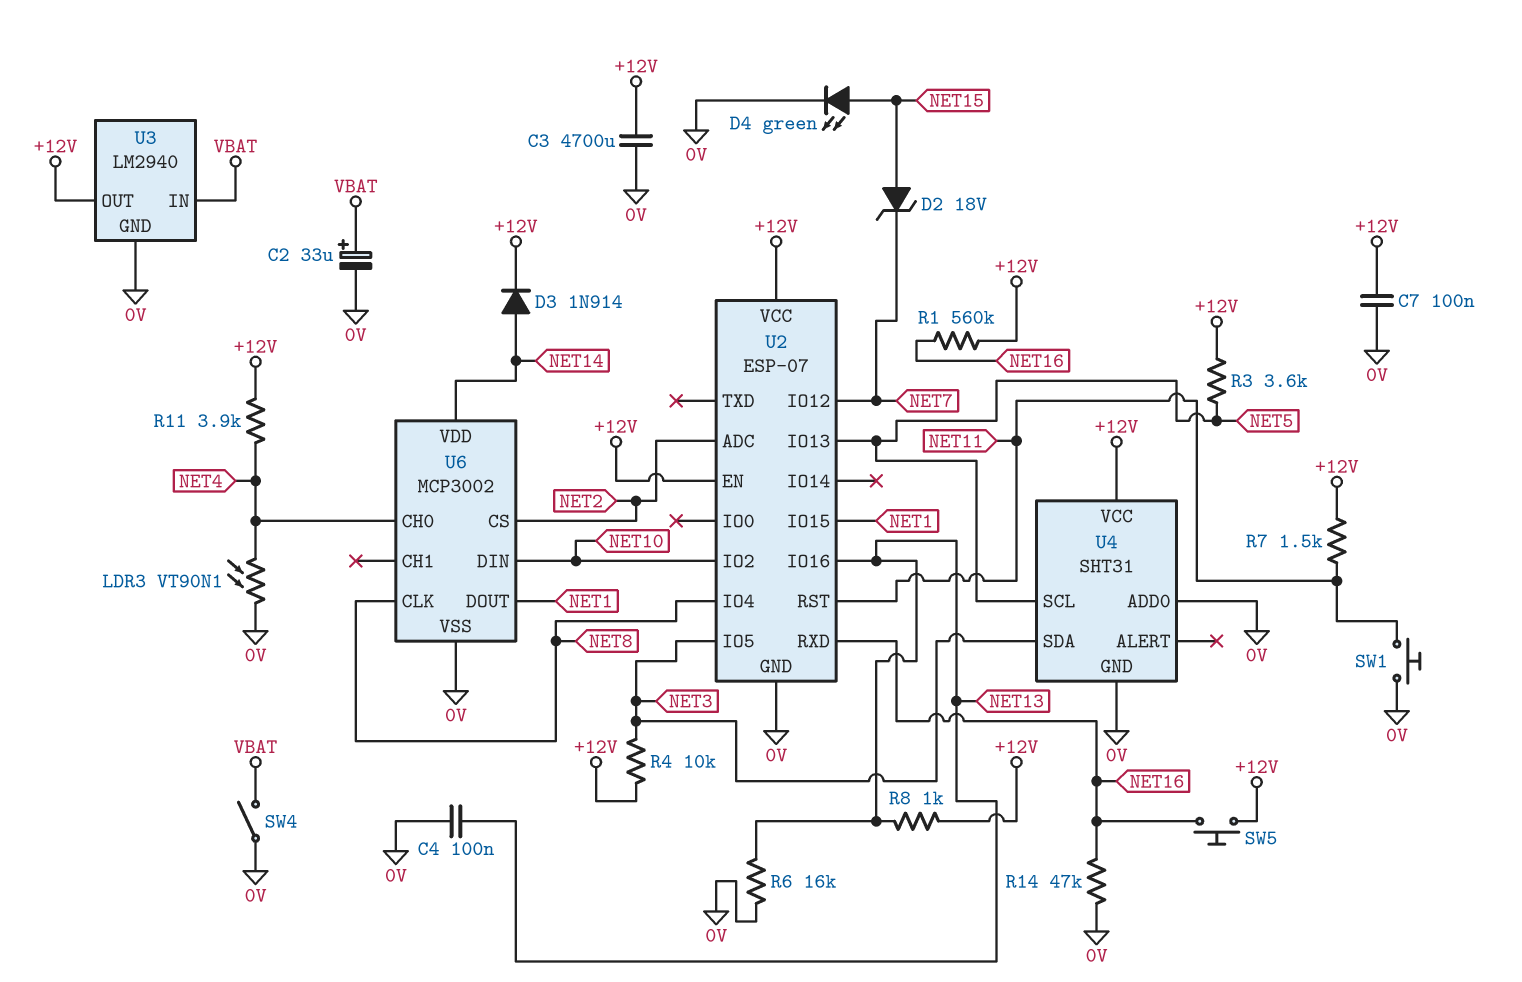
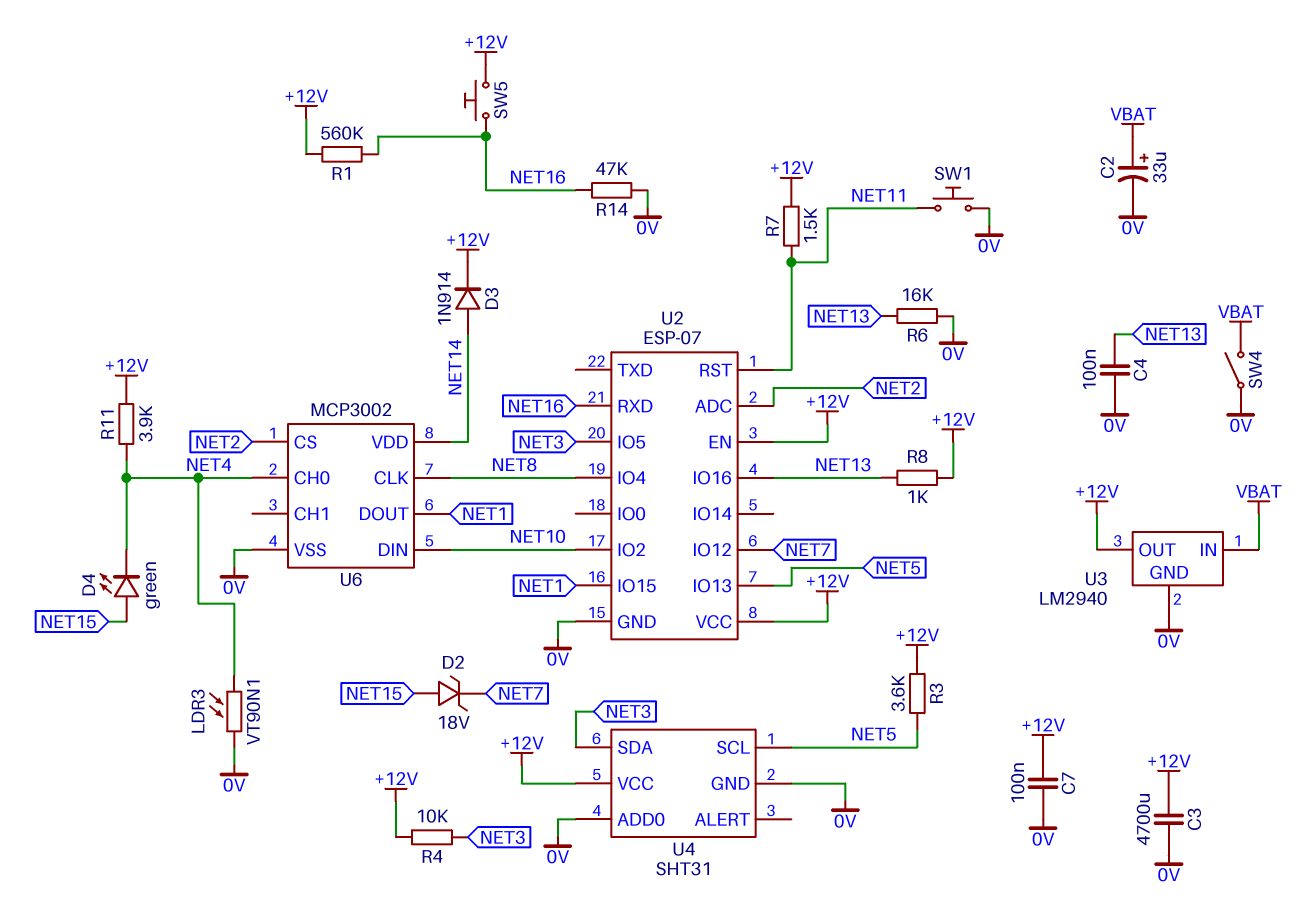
D4: LED green (A NET15, K 0V) -> LED green (A NET15, K NET4)

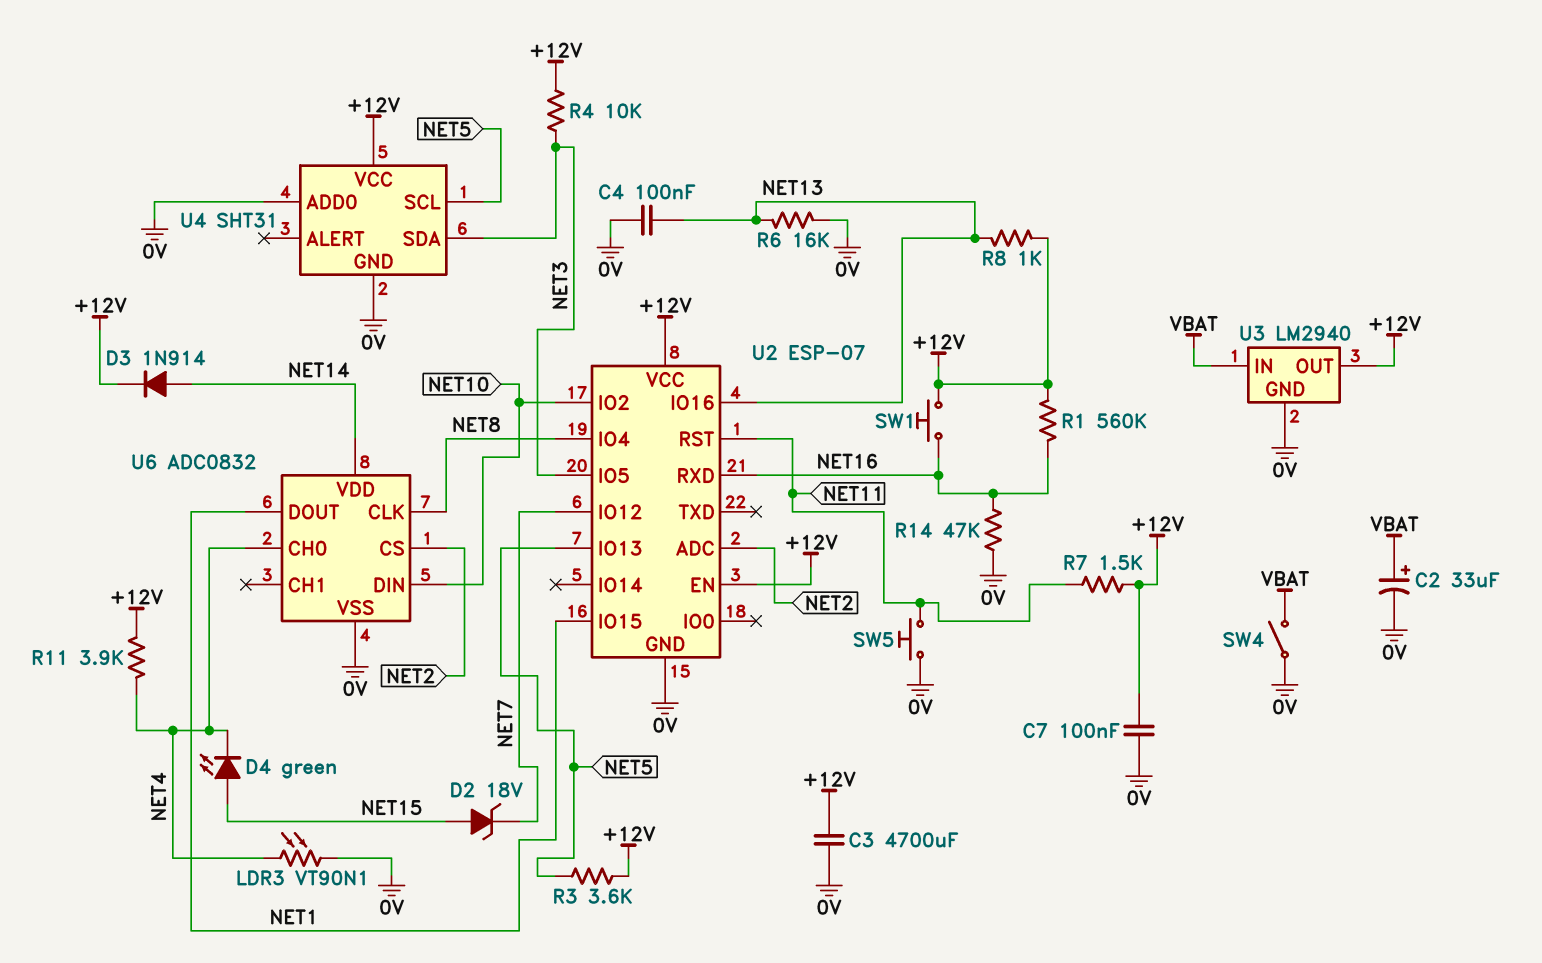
SW1: button (0V, NET11) -> button (+12V, NET16)
SW5: button (+12V, NET16) -> button (0V, NET11)
U6: MCP3002 -> ADC0832

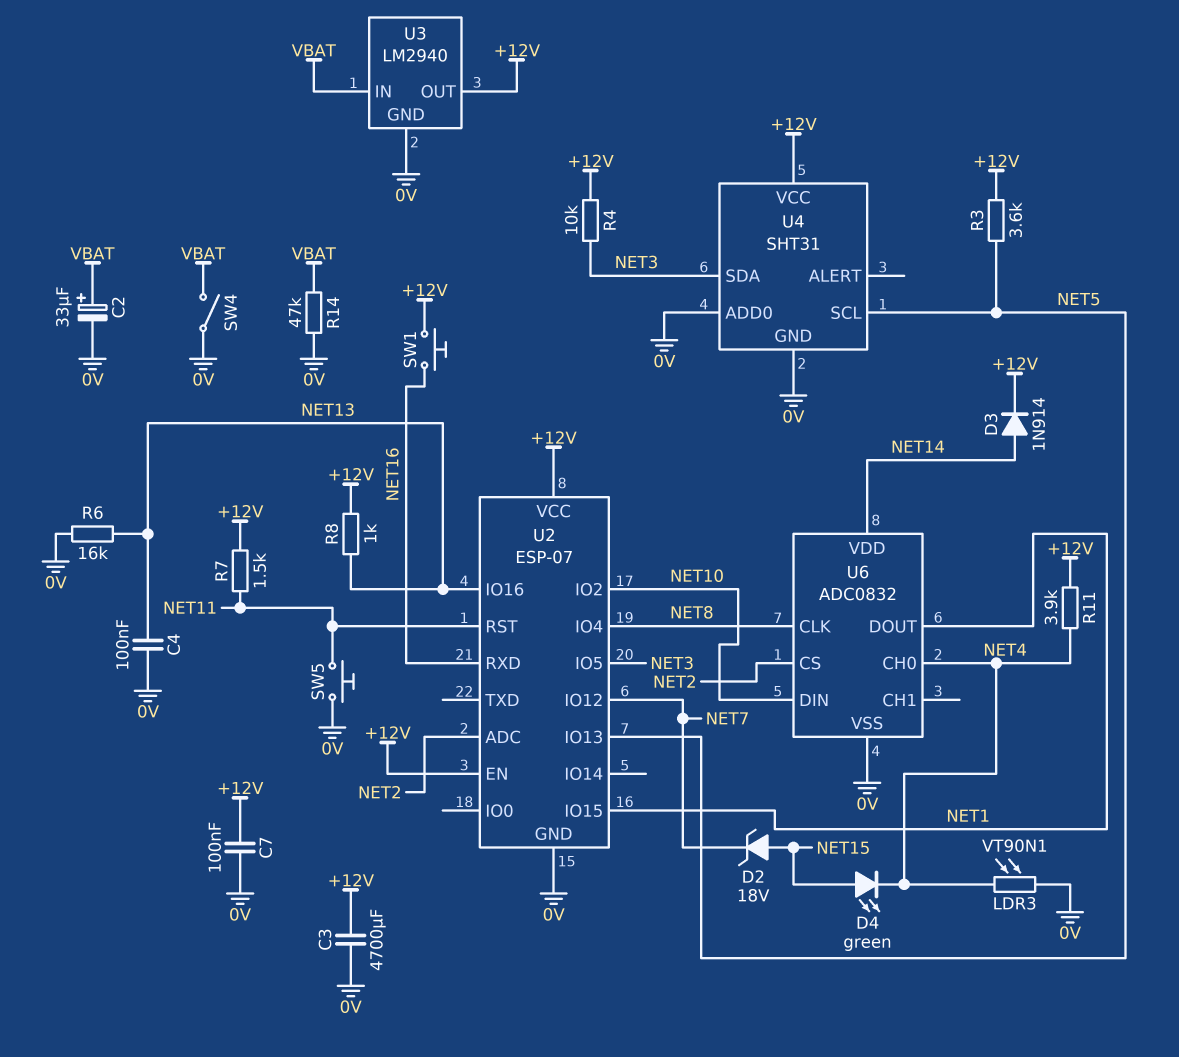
R1: 560k (+12V, NET16) -> none
R14: 47k (0V, NET16) -> 47k (0V, VBAT)

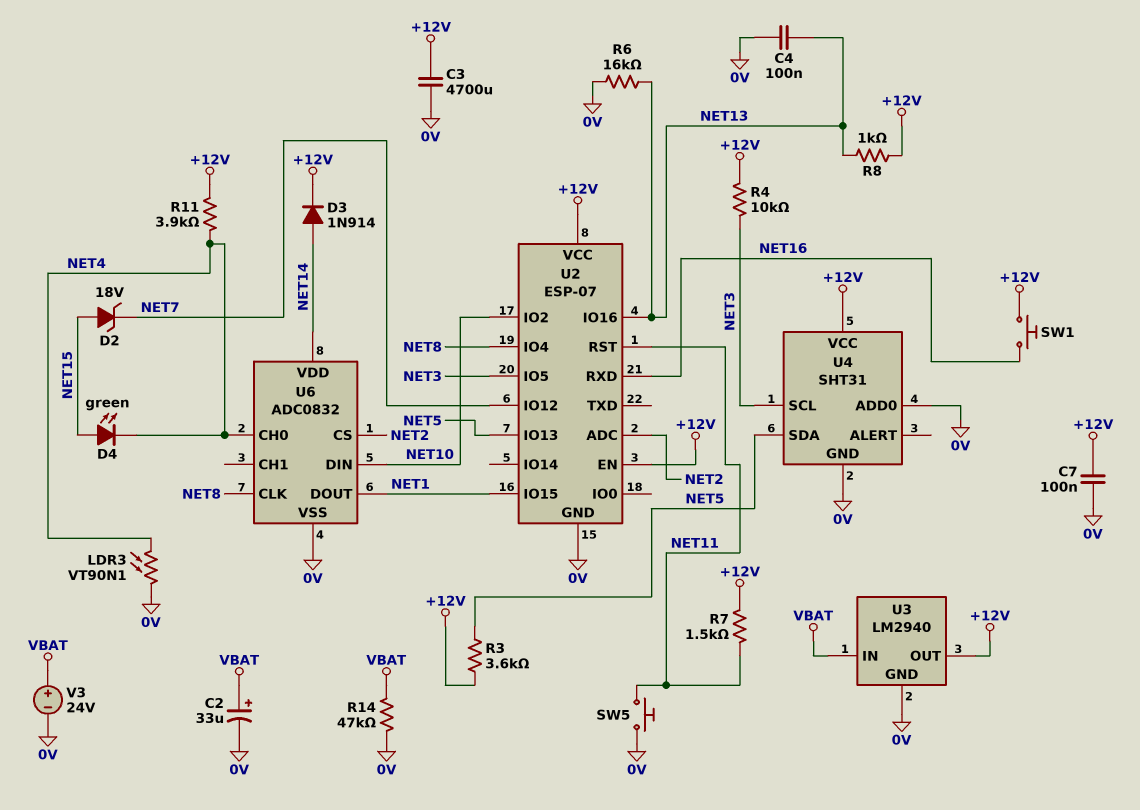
SW4: switch (0V, VBAT) -> none
U4 pin SCL: NET5 -> NET3
U4 pin SDA: NET3 -> NET5
V3: none -> 24V (plus VBAT, minus 0V)

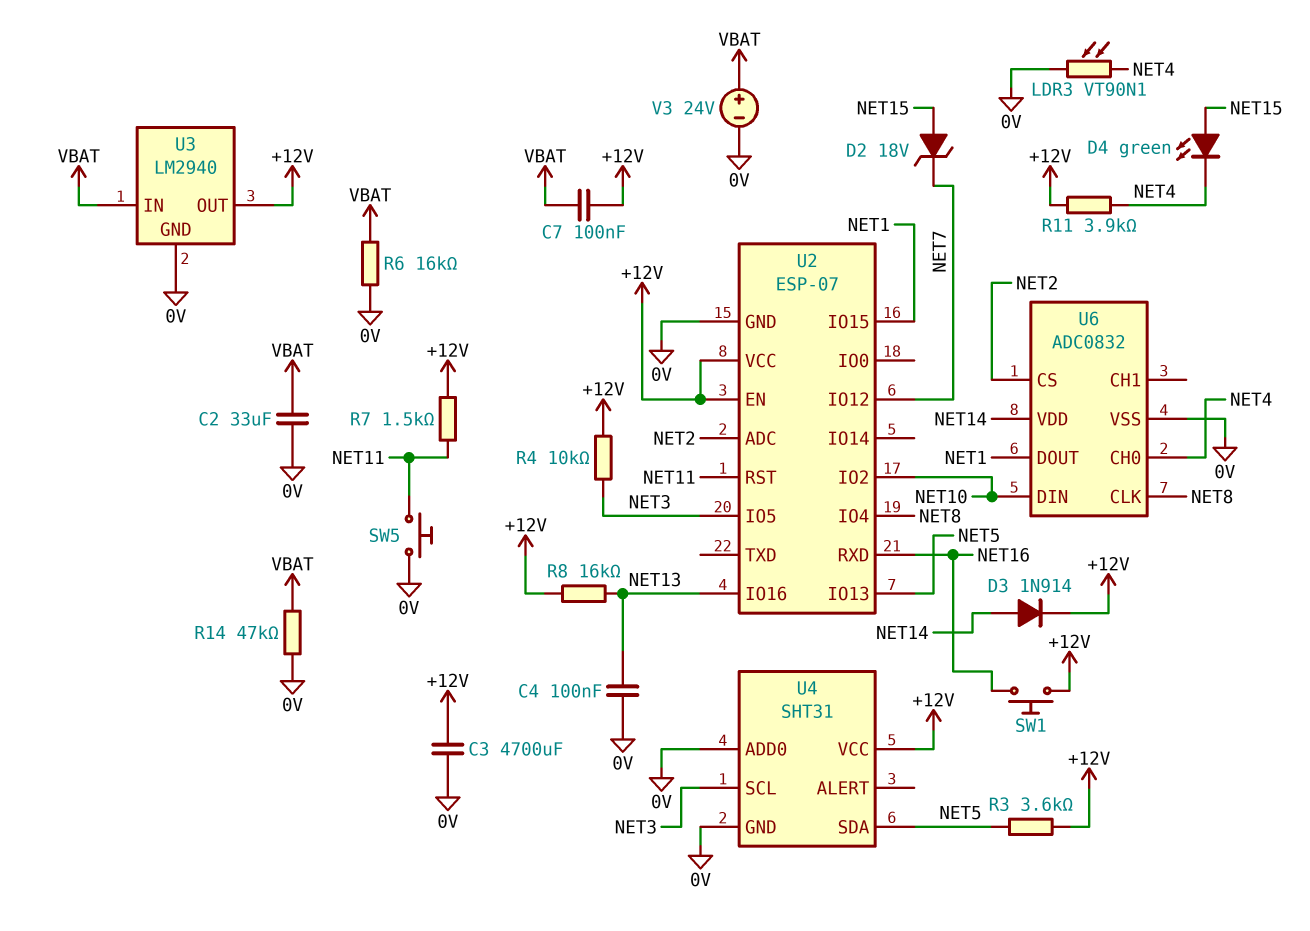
C2: 33uF (plus VBAT, minus 0V) -> 33uF (0V, VBAT)
C7: 100nF (+12V, 0V) -> 100nF (+12V, VBAT)
R6: 16k (0V, NET13) -> 16k (0V, VBAT)
R8: 1k (+12V, NET13) -> 16k (+12V, NET13)

